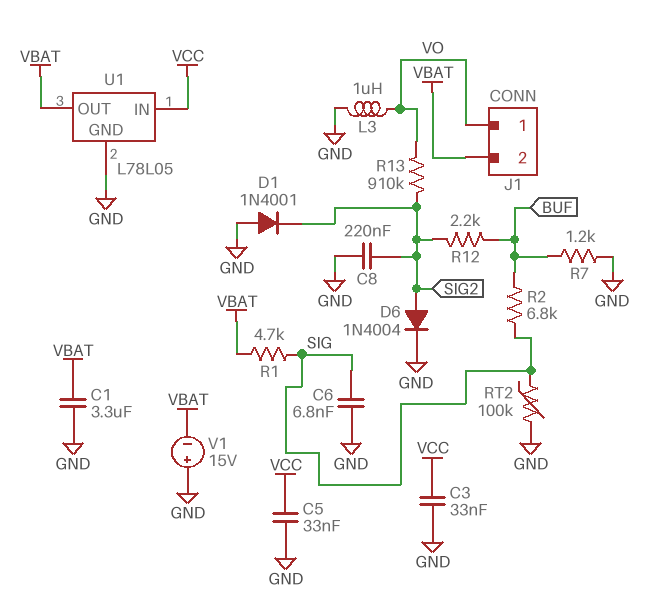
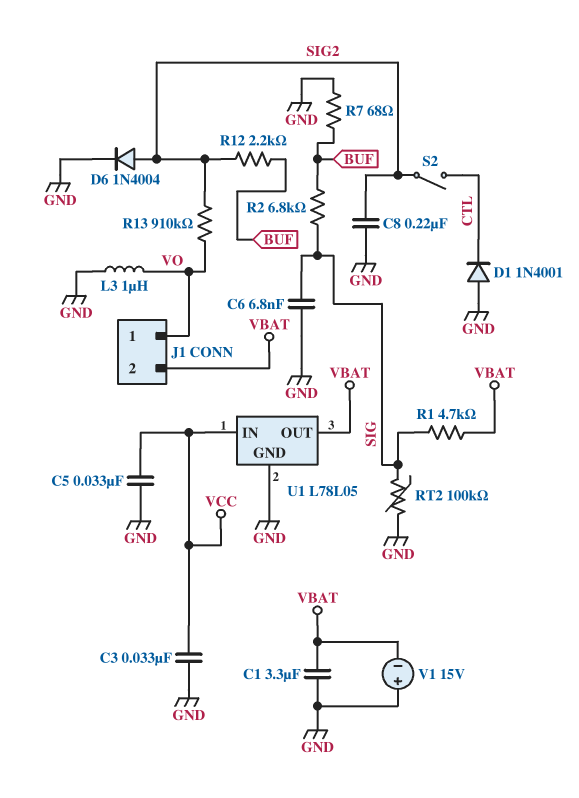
D1: diode 1N4001 (A GND, K SIG2) -> diode 1N4001 (A GND, K CTL)
R7: 1.2k (BUF, GND) -> 68 (BUF, GND)
S2: none -> switch (CTL, SIG2)

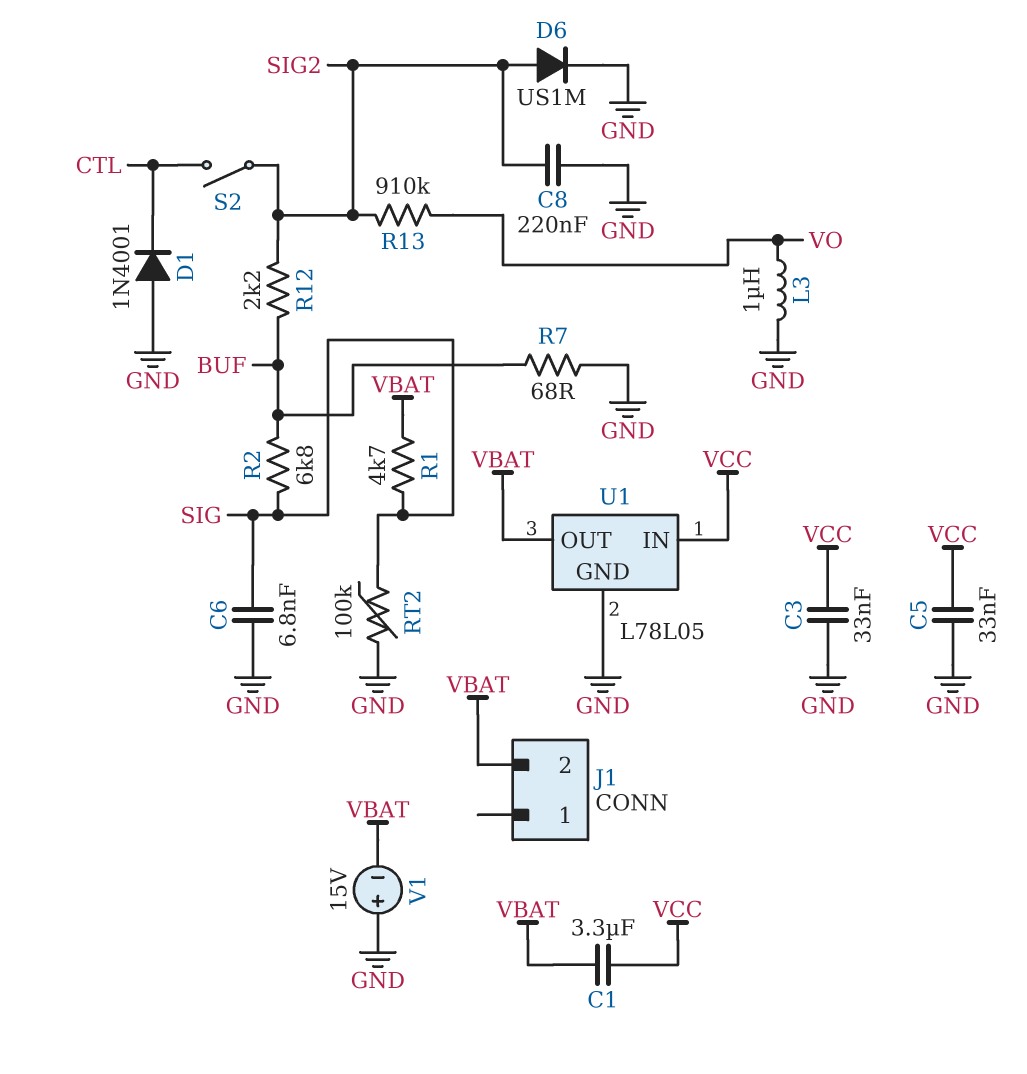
C1: 3.3uF (GND, VBAT) -> 3.3uF (VBAT, VCC)
D6: diode 1N4004 (A SIG2, K GND) -> diode US1M (A SIG2, K GND)
J1 pin 1: VO -> none

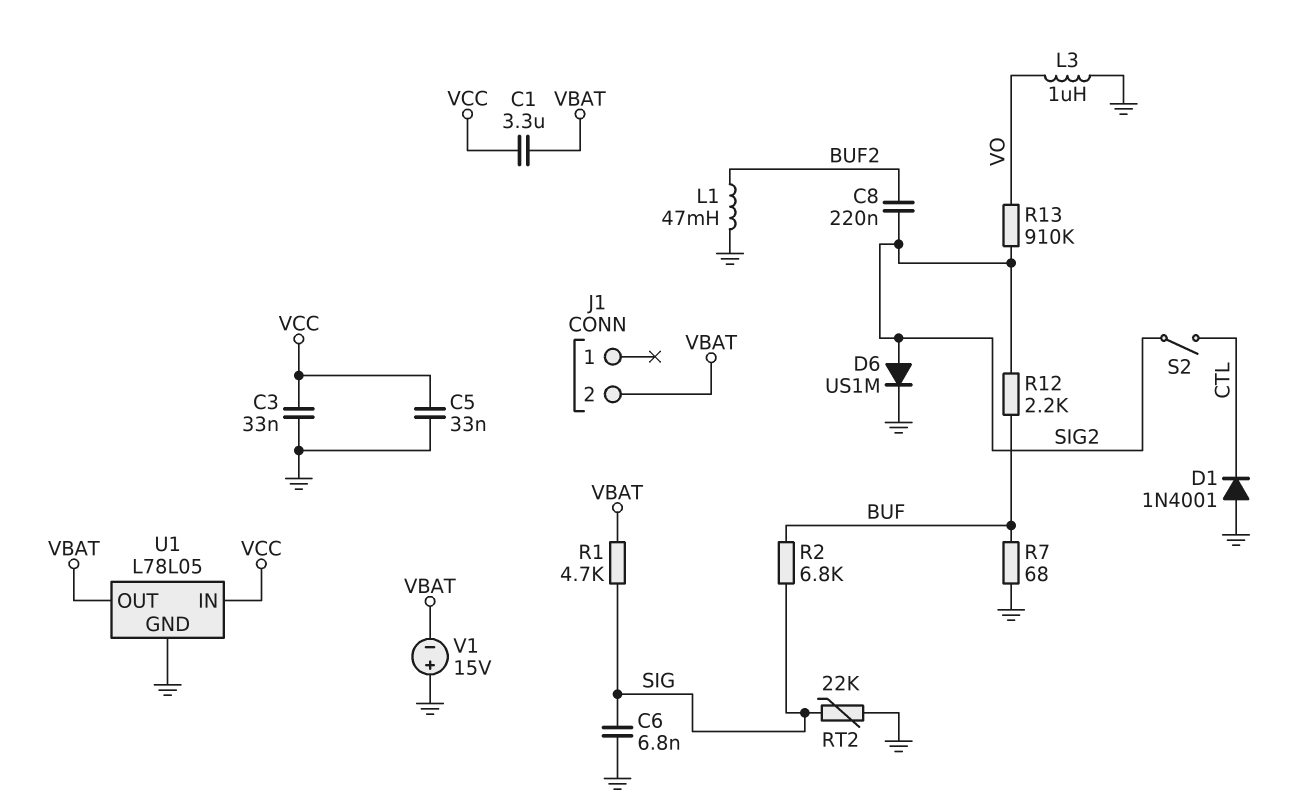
C8: 220nF (GND, SIG2) -> 220nF (BUF2, SIG2)
L1: none -> 47mH (BUF2, GND)
RT2: 100k (GND, SIG) -> 22k (GND, SIG)

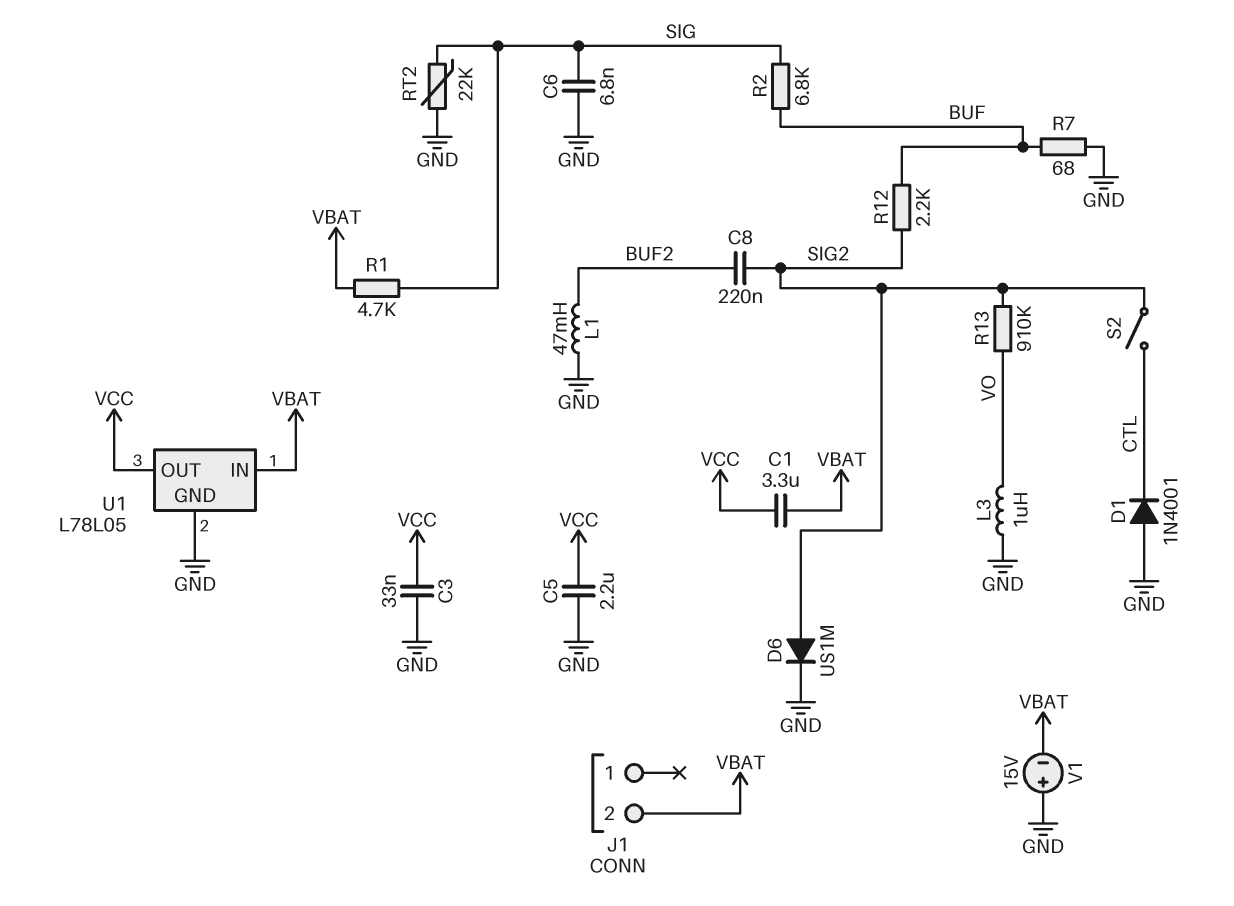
C5: 33nF (GND, VCC) -> 2.2uF (GND, VCC)
U1 pin IN: VCC -> VBAT
U1 pin OUT: VBAT -> VCC

